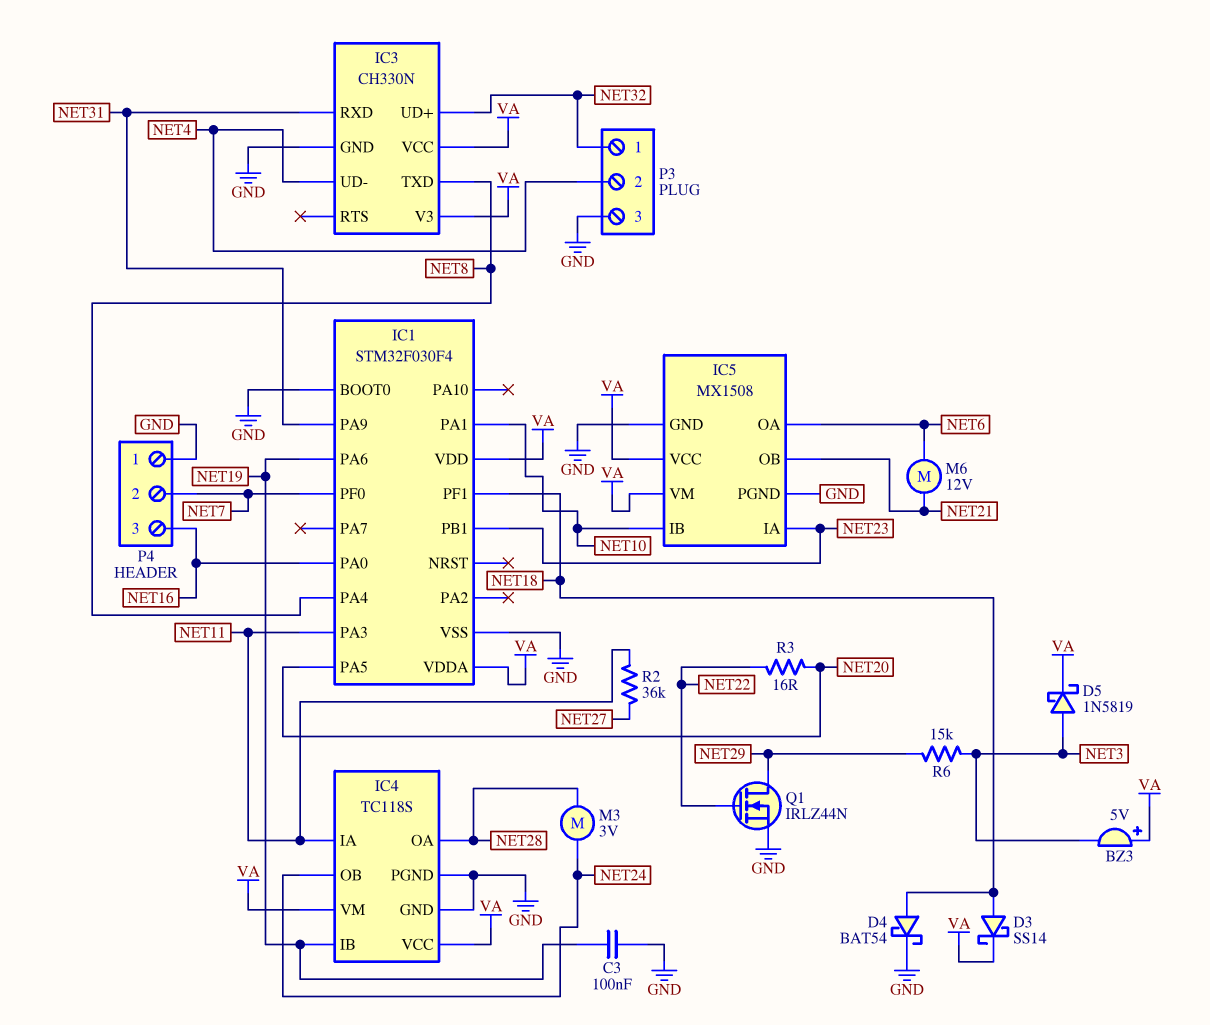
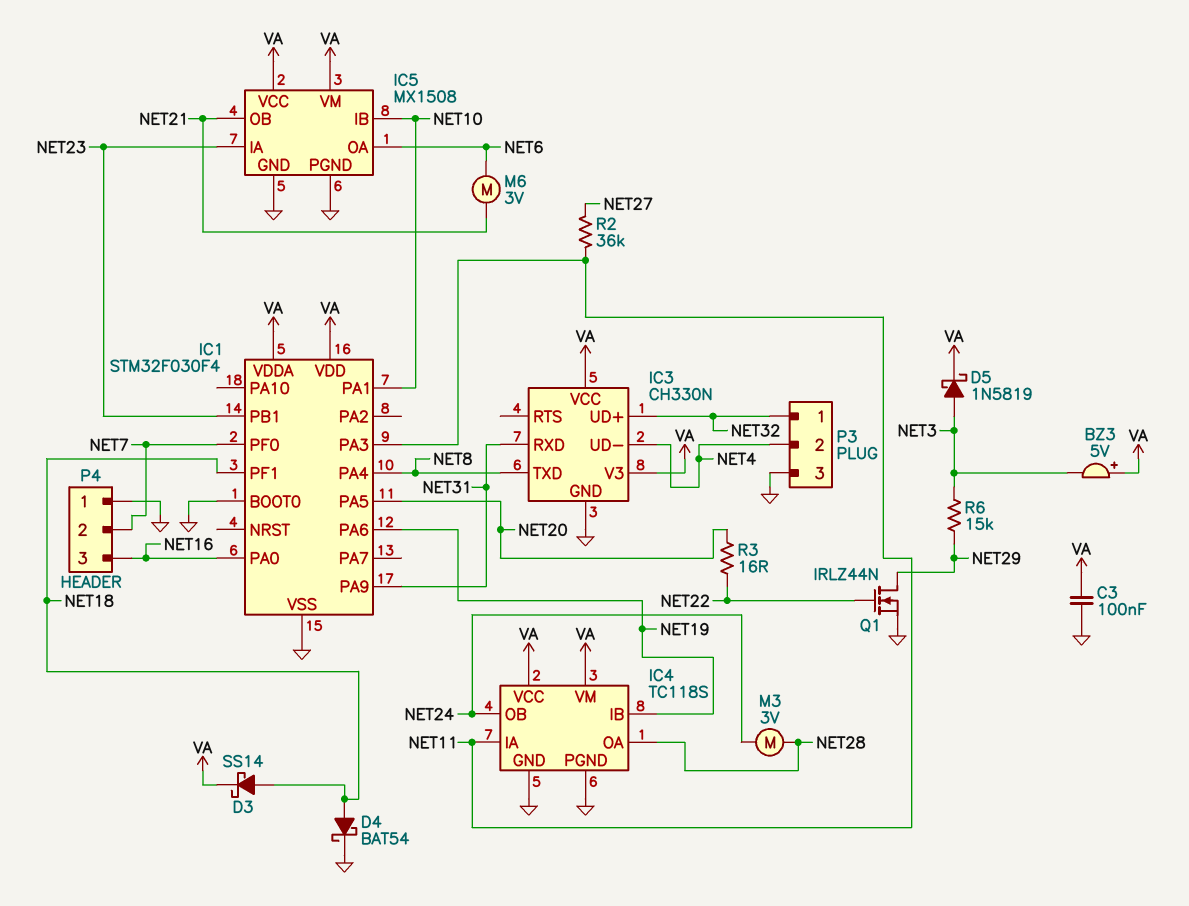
C3: 100nF (GND, NET19) -> 100nF (GND, VA)
M6: motor 12V (NET6, NET21) -> motor 3V (NET6, NET21)

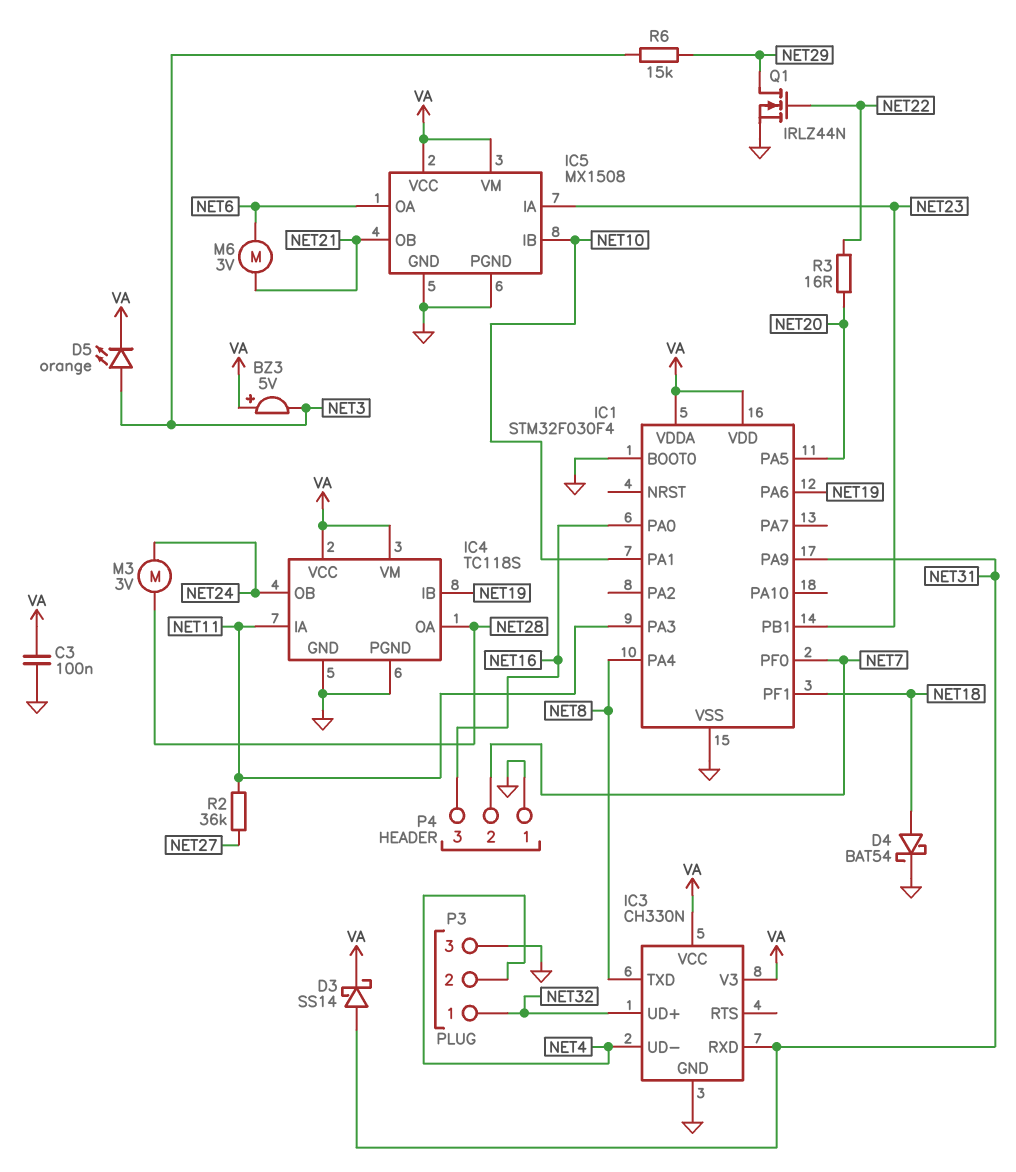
D3: schottky SS14 (A NET18, K VA) -> schottky SS14 (A NET31, K VA)
D5: schottky 1N5819 (A NET3, K VA) -> LED orange (A NET3, K VA)

